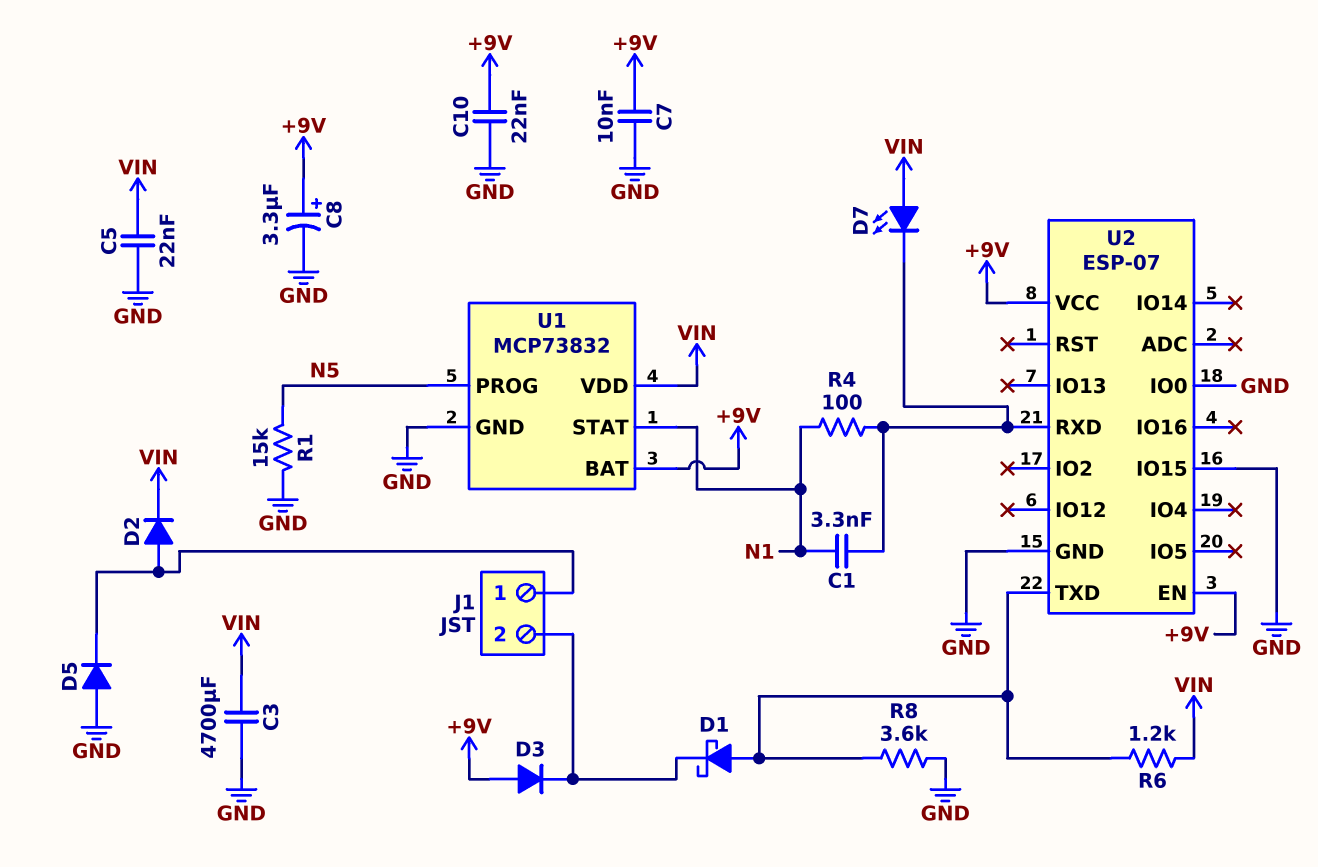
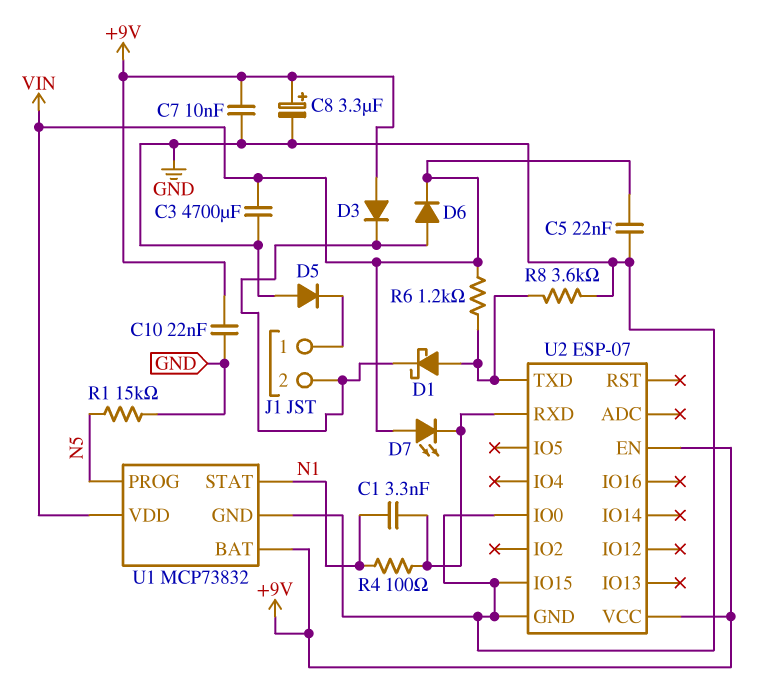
D2: diode (A J1/1, K VIN) -> none
D6: none -> diode (A J1/2, K VIN)

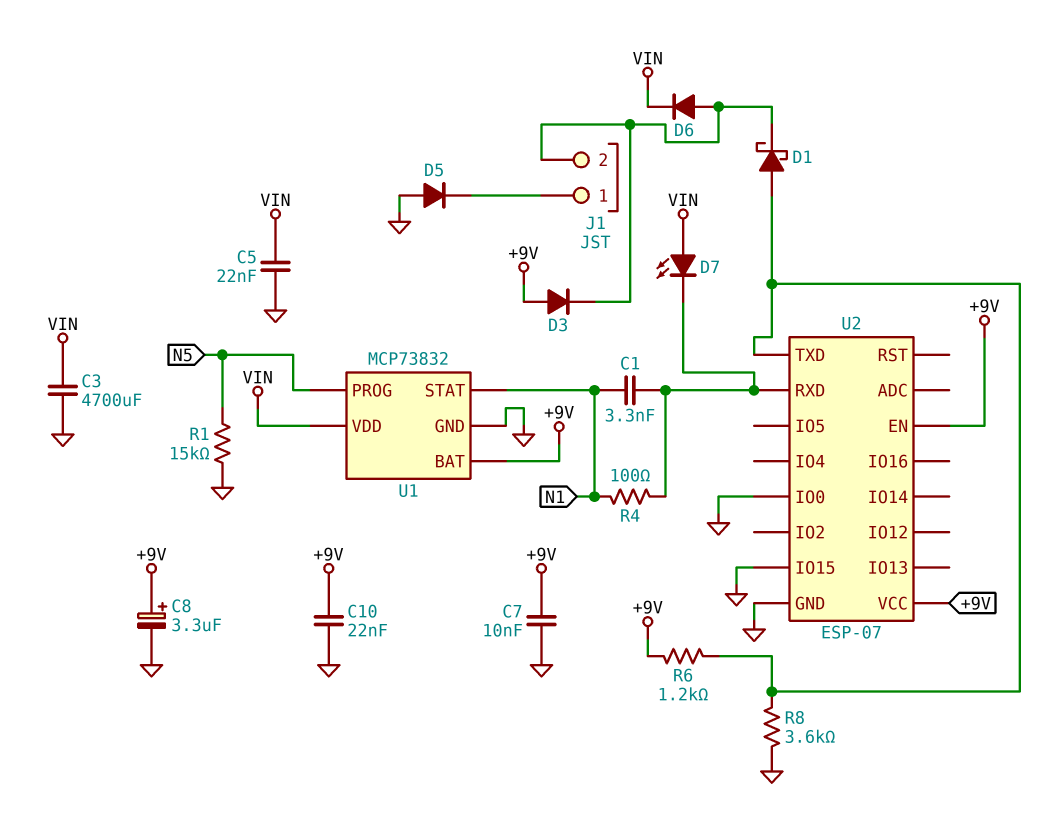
R6: 1.2k (U2/TXD, VIN) -> 1.2k (+9V, U2/TXD)

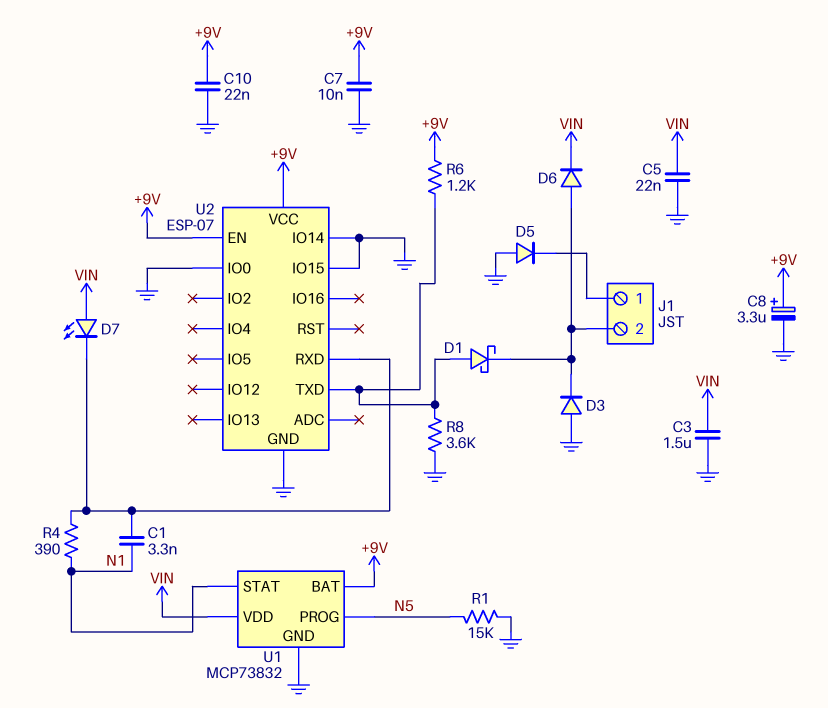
C3: 4700uF (GND, VIN) -> 1.5uF (GND, VIN)
D3: diode (A +9V, K J1/2) -> diode (A GND, K J1/2)
R4: 100 (N1, U2/RXD) -> 390 (N1, U2/RXD)
U2 pin IO14: none -> GND

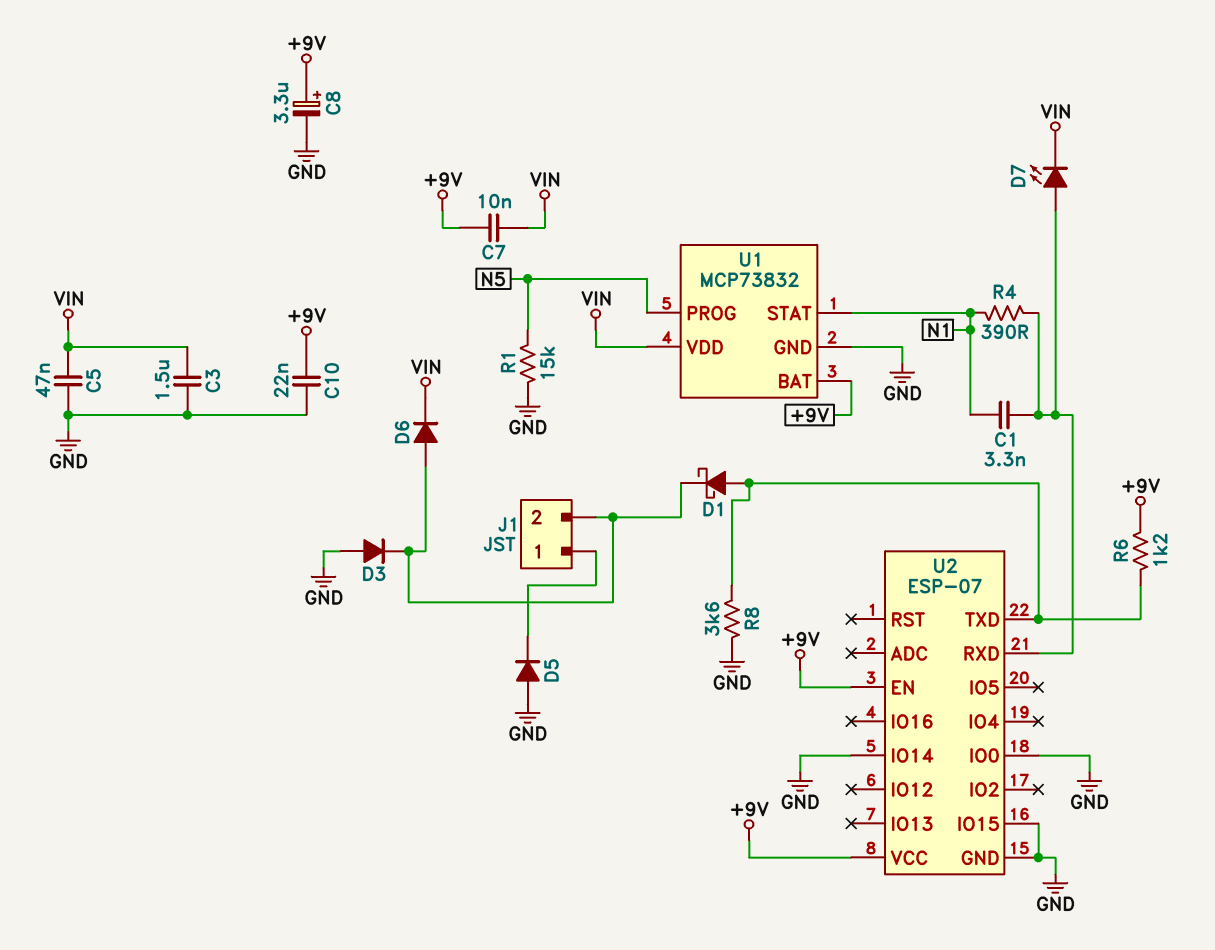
C5: 22nF (GND, VIN) -> 47nF (GND, VIN)
C7: 10nF (+9V, GND) -> 10nF (+9V, VIN)
D7: LED (A VIN, K U2/RXD) -> LED (A U2/RXD, K VIN)

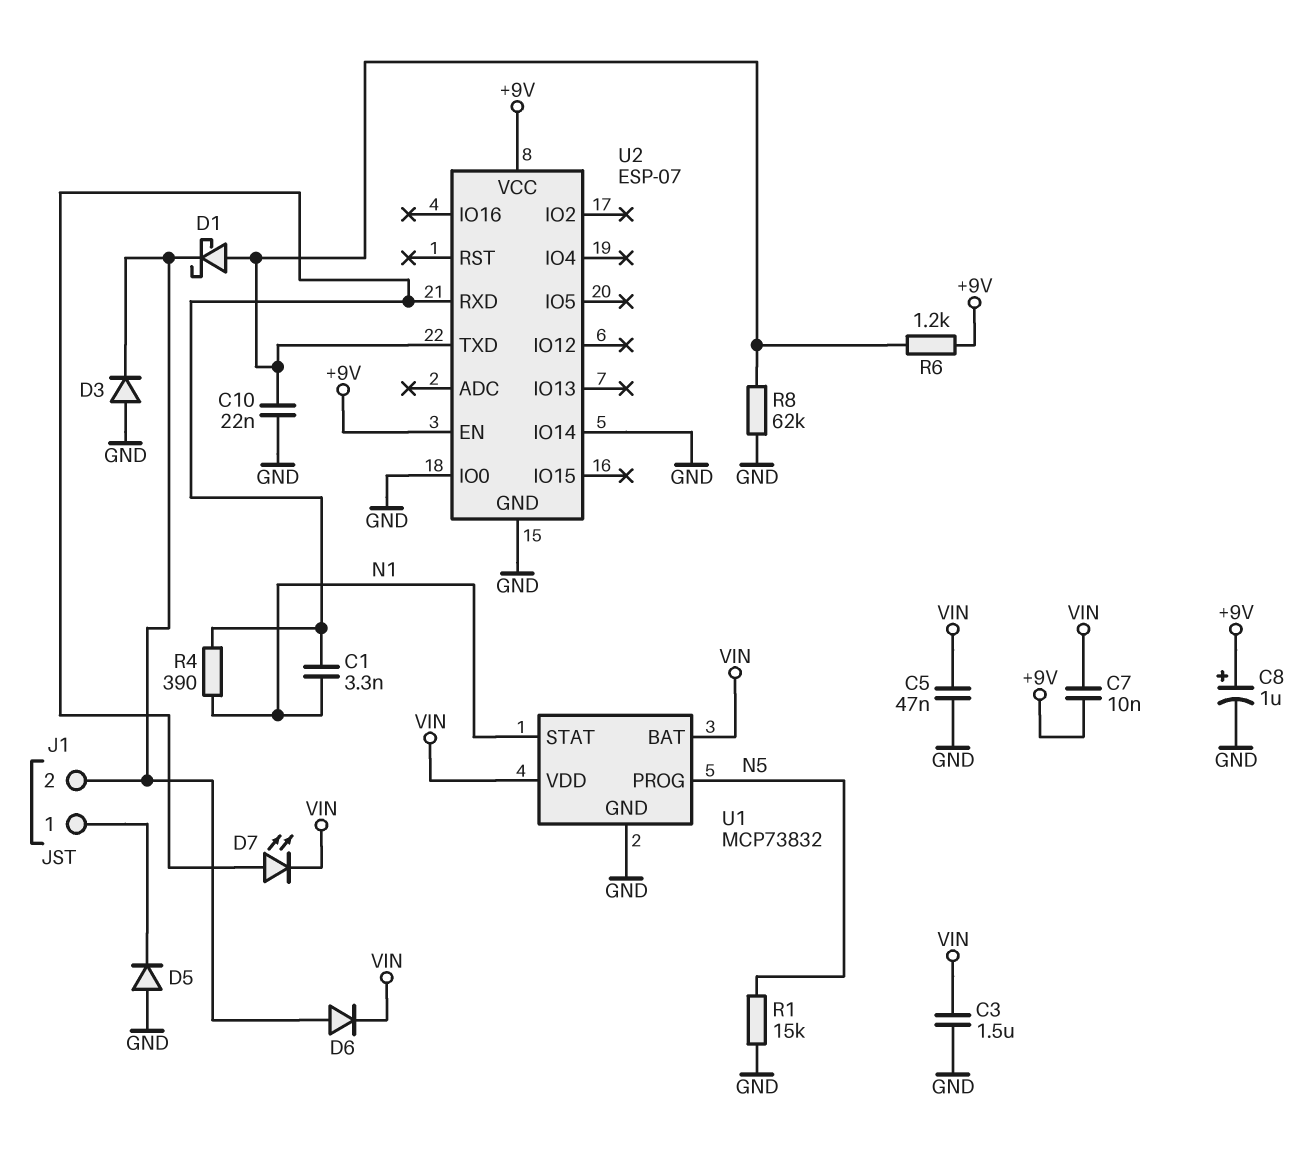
C8: 3.3uF (plus +9V, minus GND) -> 1uF (plus +9V, minus GND)
C10: 22nF (+9V, GND) -> 22nF (GND, U2/TXD)
R8: 3.6k (GND, U2/TXD) -> 62k (GND, U2/TXD)
U1 pin BAT: +9V -> VIN
U2 pin IO15: GND -> none

